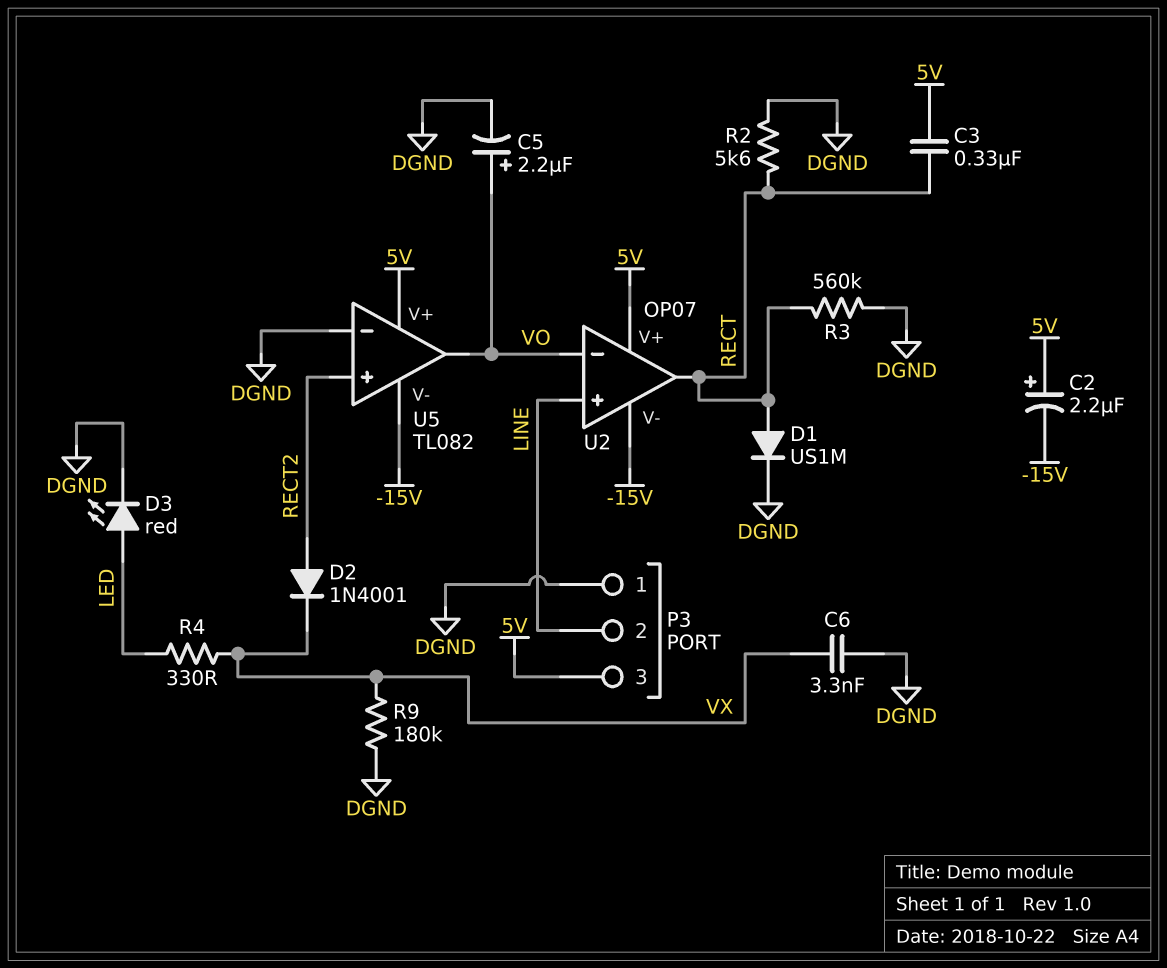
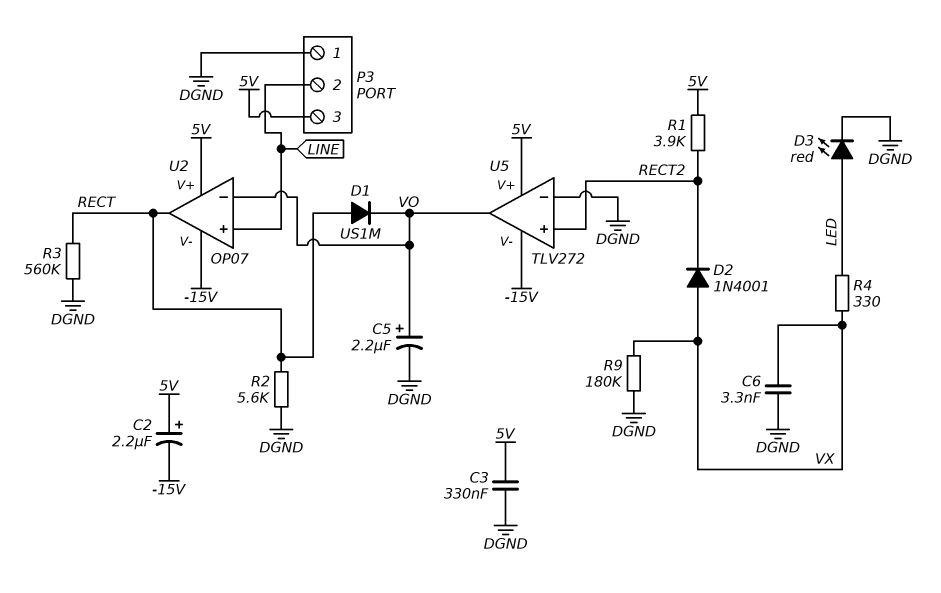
C3: 330nF (5V, RECT) -> 330nF (5V, DGND)
D1: diode US1M (A RECT, K DGND) -> diode US1M (A RECT, K VO)
D2: diode 1N4001 (A RECT2, K VX) -> diode 1N4001 (A VX, K RECT2)
R1: none -> 3.9k (5V, RECT2)
U5: TL082 -> TLV272

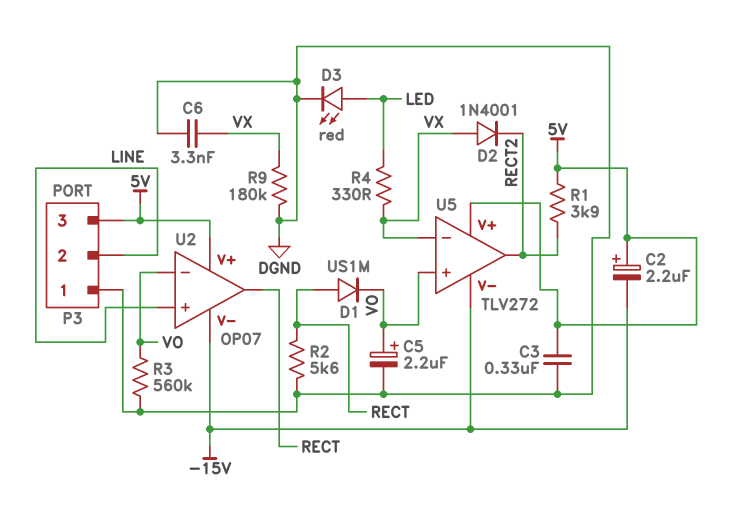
R3: 560k (DGND, RECT) -> 560k (DGND, VO)
U5 pin in+: RECT2 -> VO
U5 pin in-: DGND -> VX
U5 pin out: VO -> RECT2

